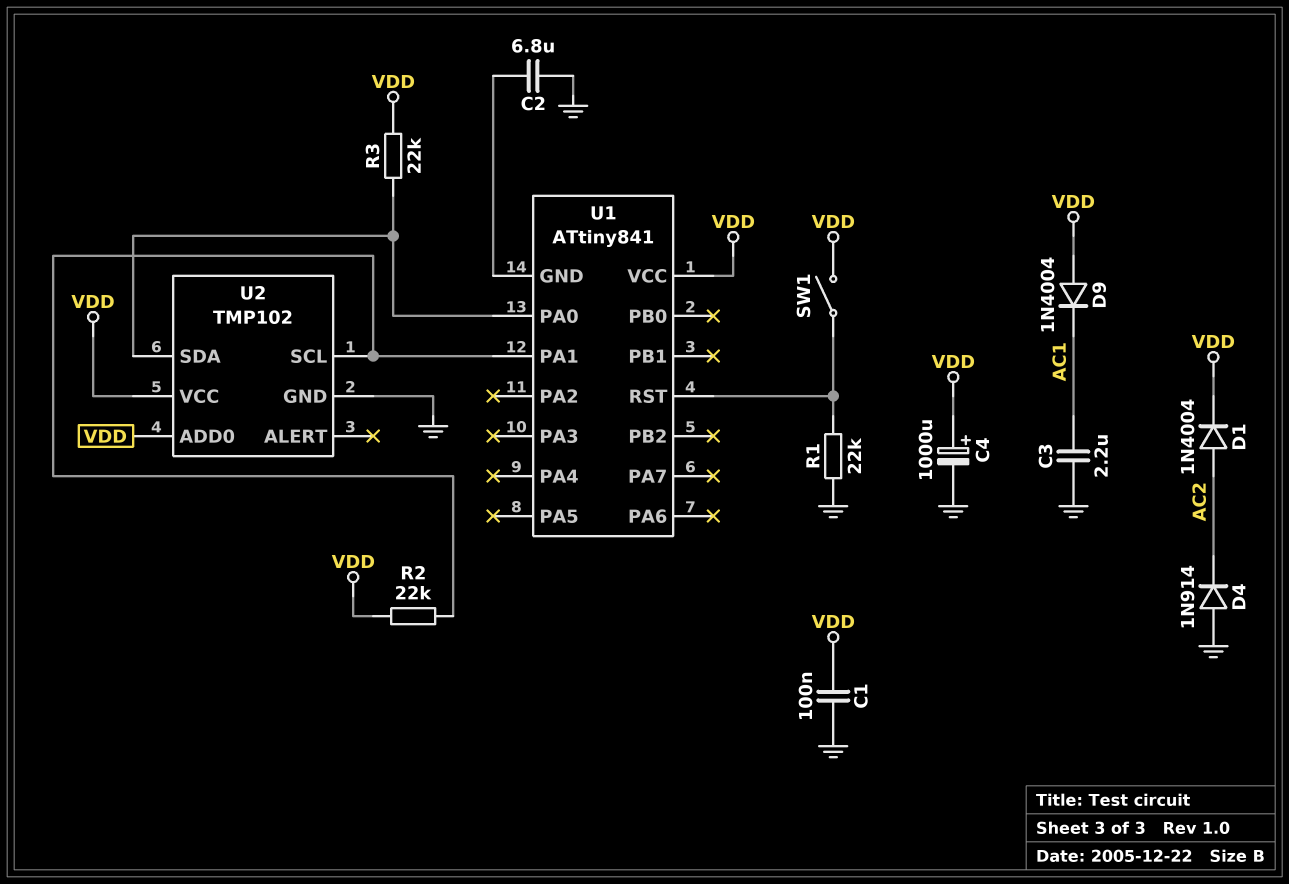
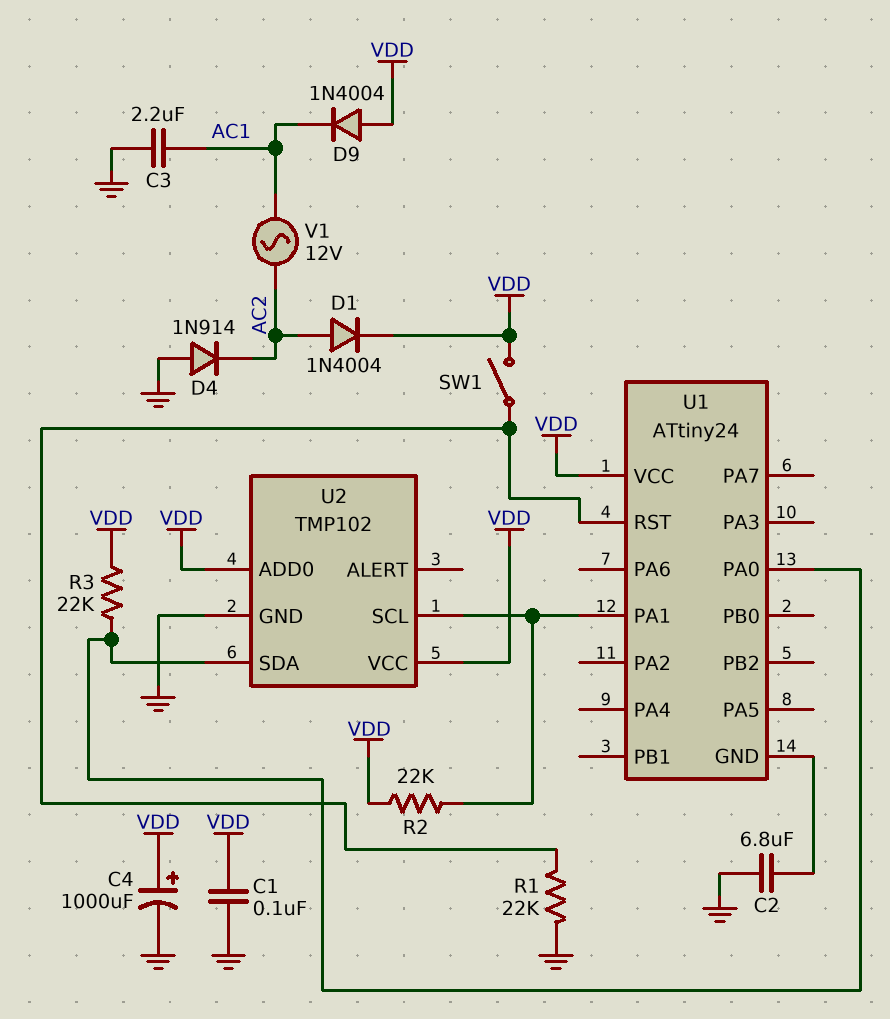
U1: ATtiny841 -> ATtiny24
V1: none -> AC 12V (AC1, AC2)

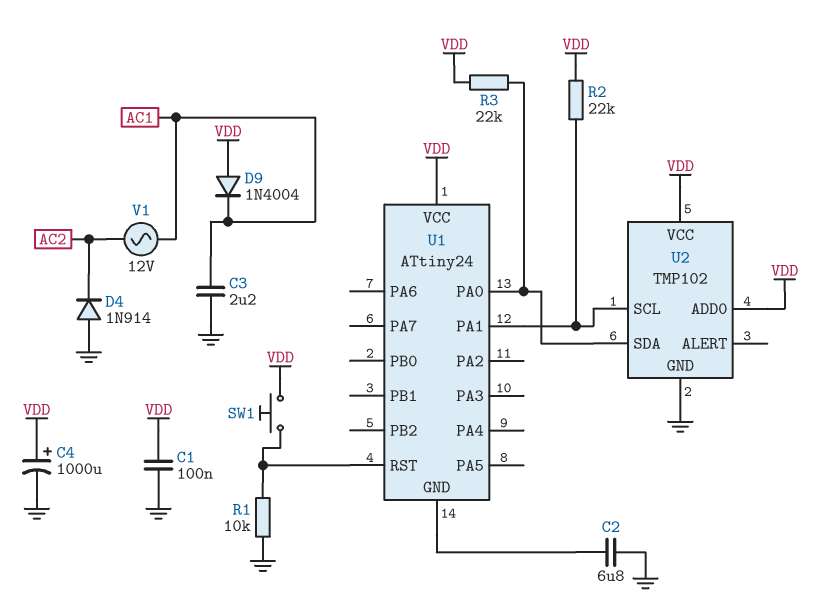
D1: diode 1N4004 (A AC2, K VDD) -> none
R1: 22k (GND, U1/RST) -> 10k (GND, U1/RST)
SW1: switch (U1/RST, VDD) -> button (U1/RST, VDD)

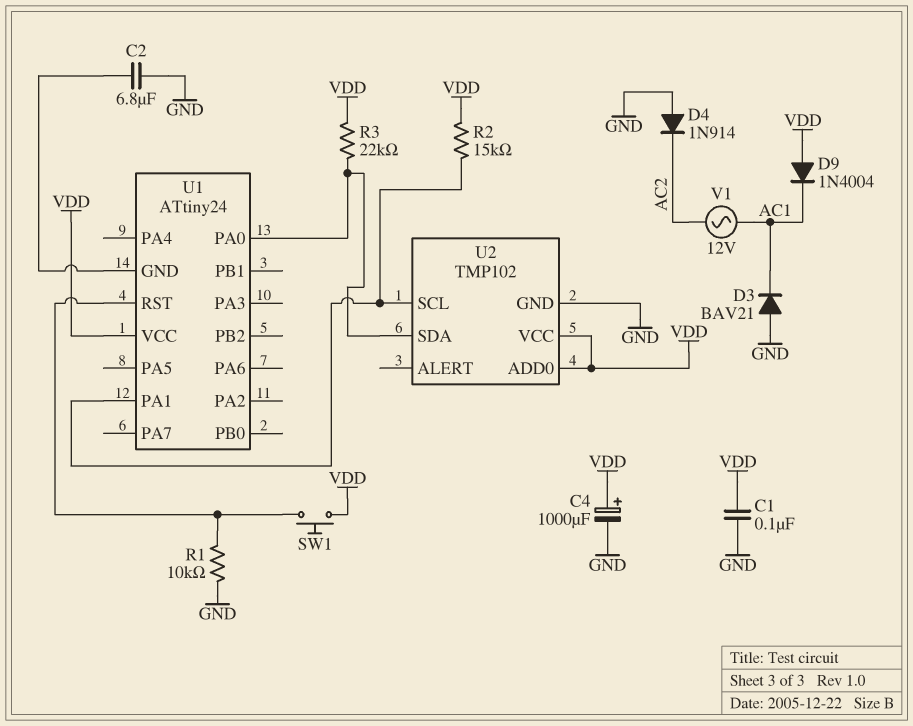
C3: 2.2uF (AC1, GND) -> none
D3: none -> diode BAV21 (A GND, K AC1)
R2: 22k (U1/PA1, VDD) -> 15k (U1/PA1, VDD)

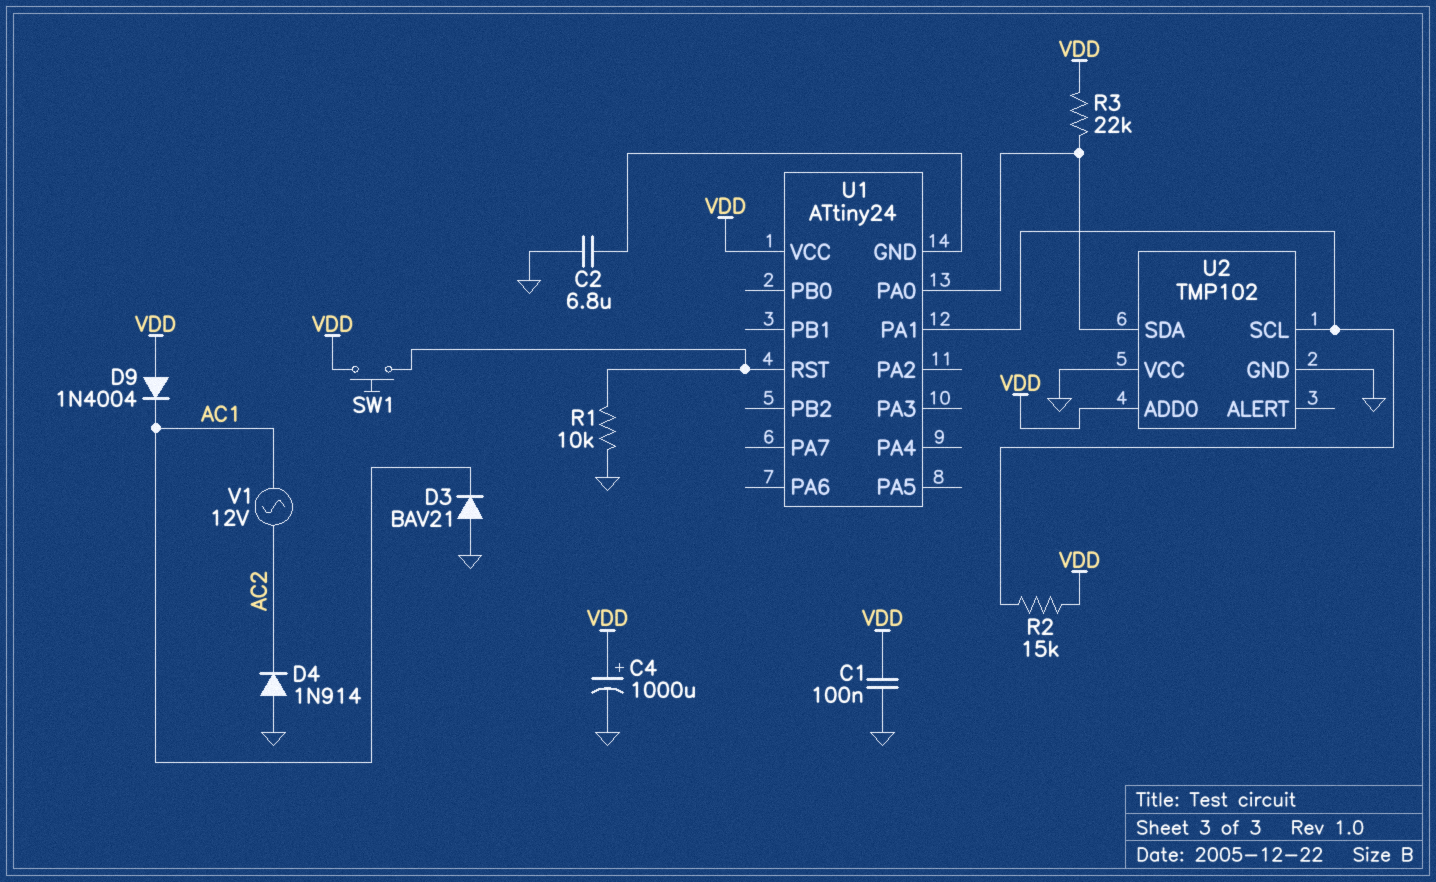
U2 pin VCC: VDD -> GND

